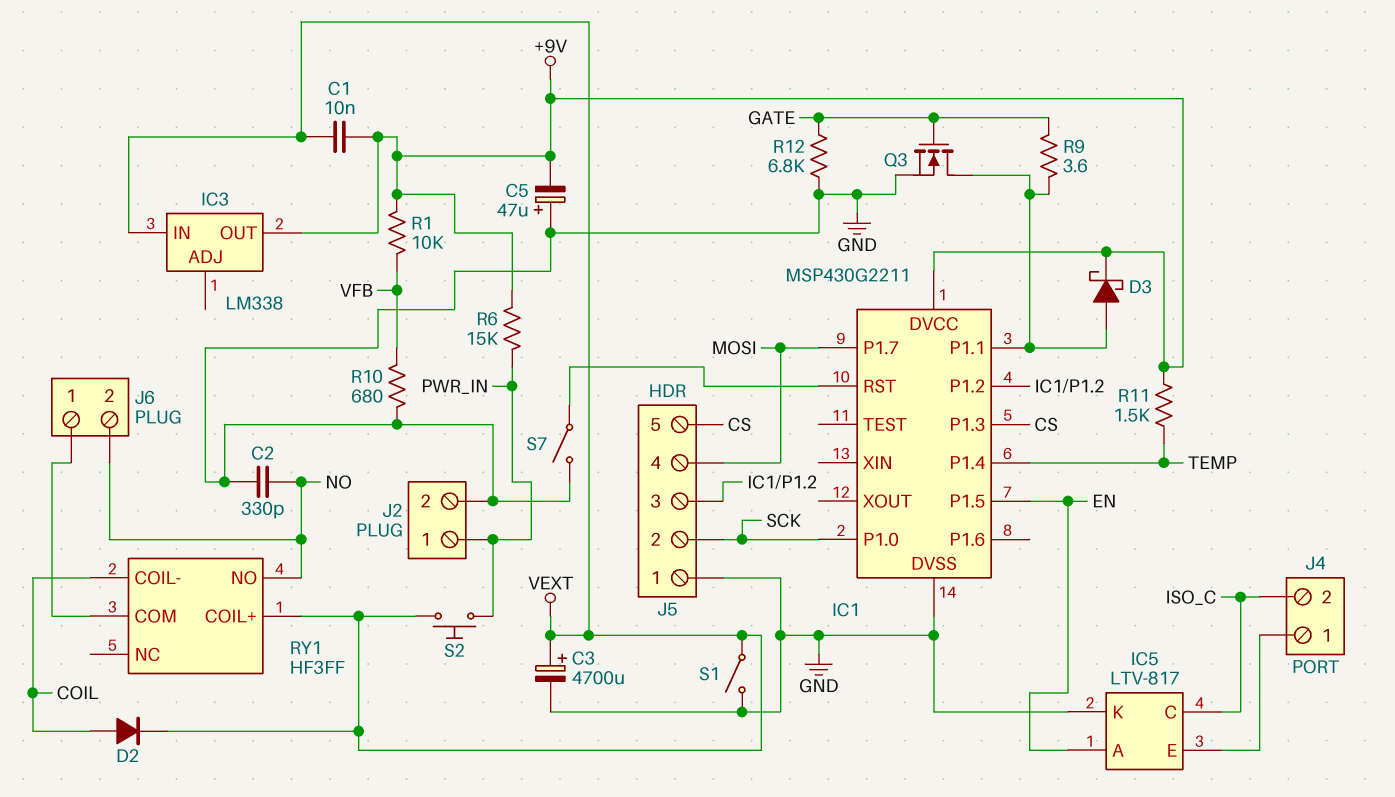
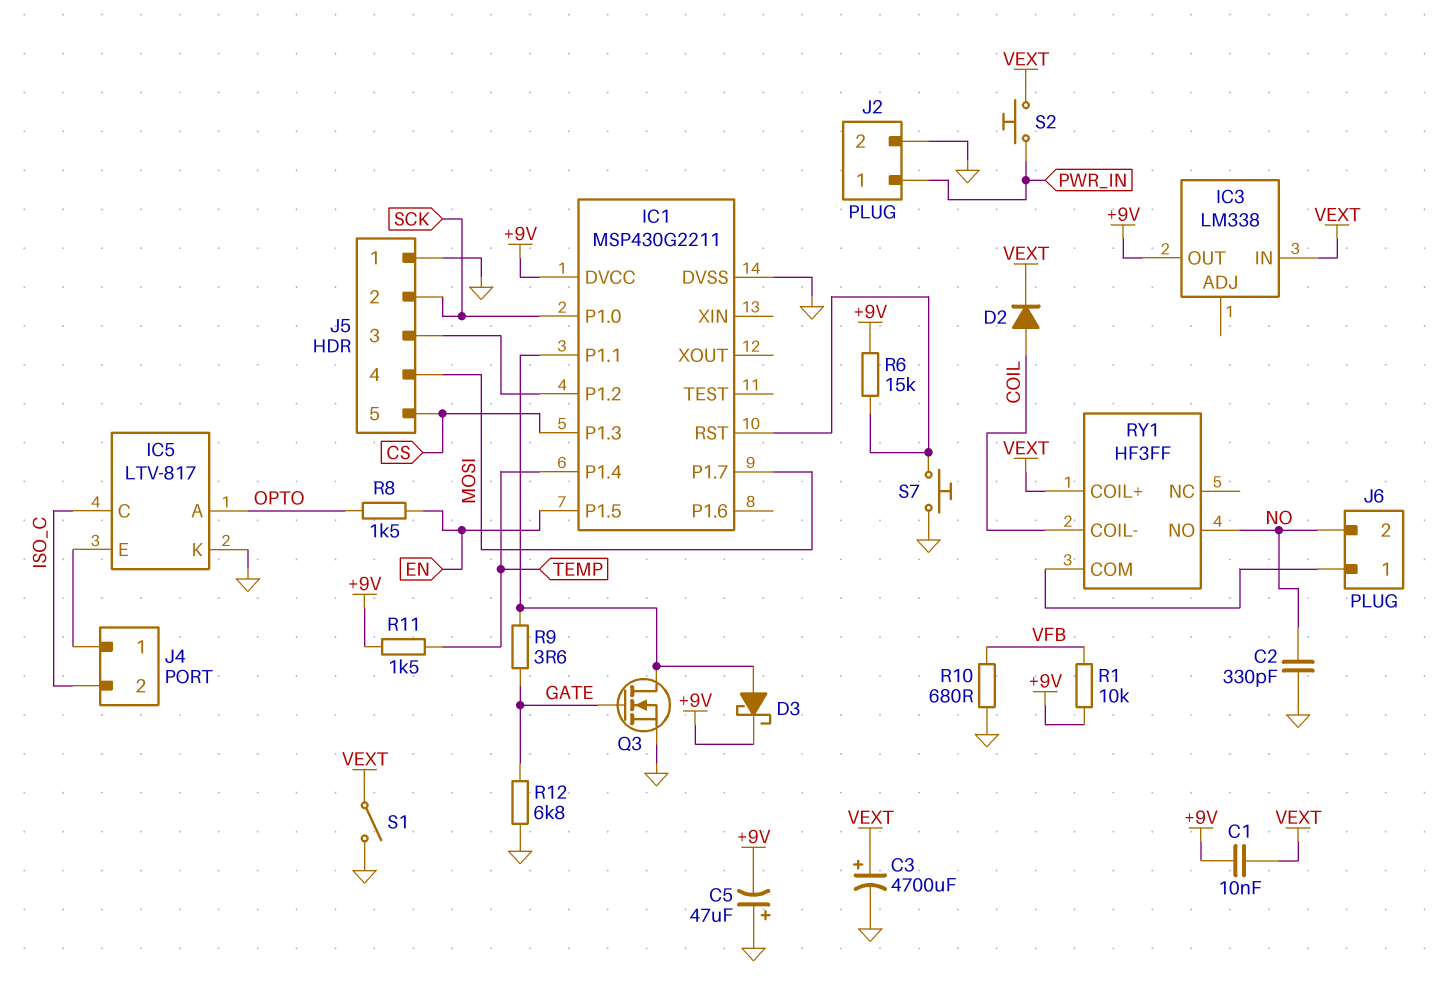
IC5 pin A: EN -> OPTO
R6: 15k (+9V, PWR_IN) -> 15k (+9V, IC1/RST)
R8: none -> 1.5k (EN, OPTO)
S7: switch (GND, IC1/RST) -> button (GND, IC1/RST)

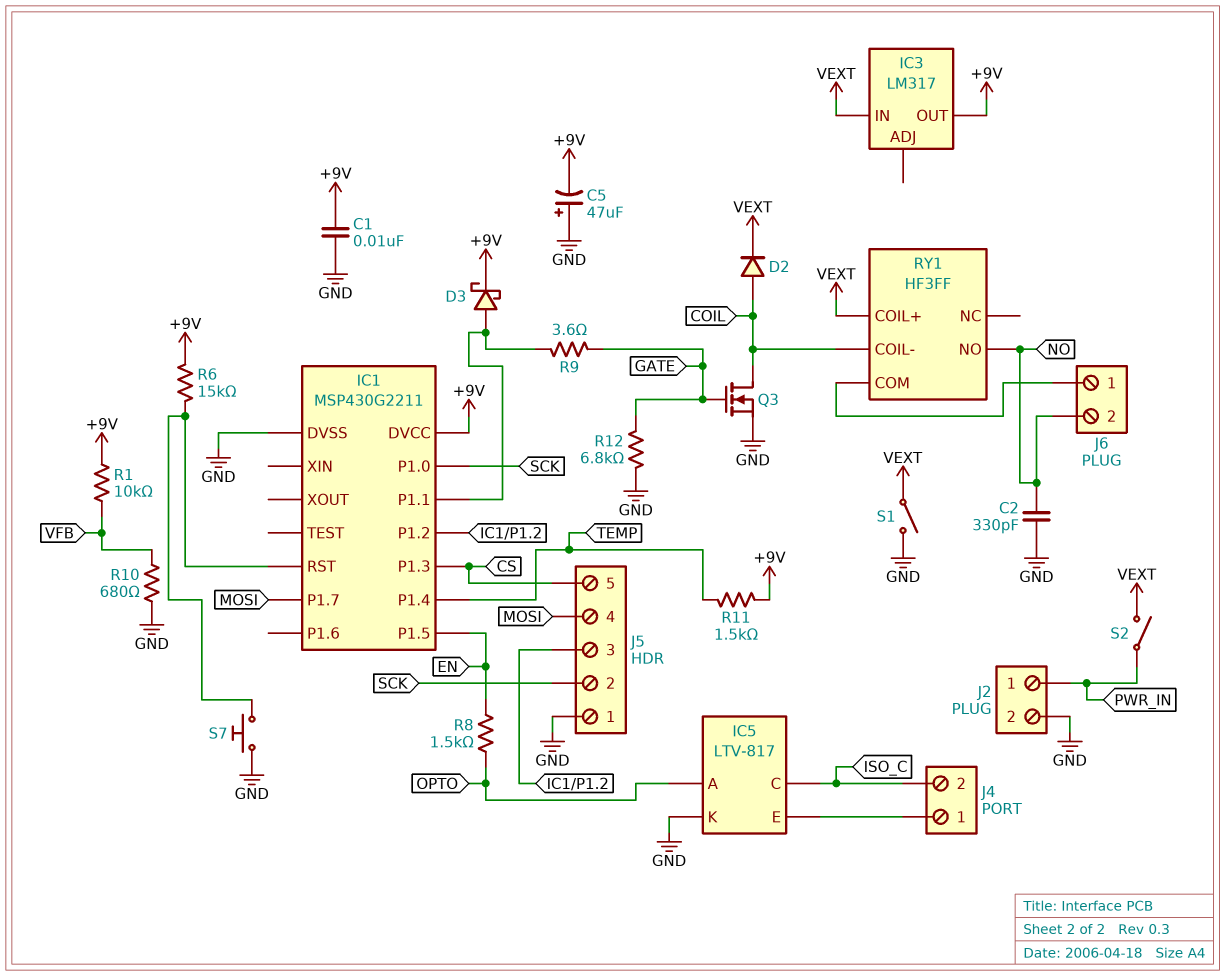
C1: 10nF (+9V, VEXT) -> 10nF (+9V, GND)
C3: 4700uF (plus VEXT, minus GND) -> none
IC3: LM338 -> LM317
Q3: NMOS (G GATE, D IC1/P1.1, S GND) -> NMOS (G GATE, D COIL, S GND)
S2: button (PWR_IN, VEXT) -> switch (PWR_IN, VEXT)

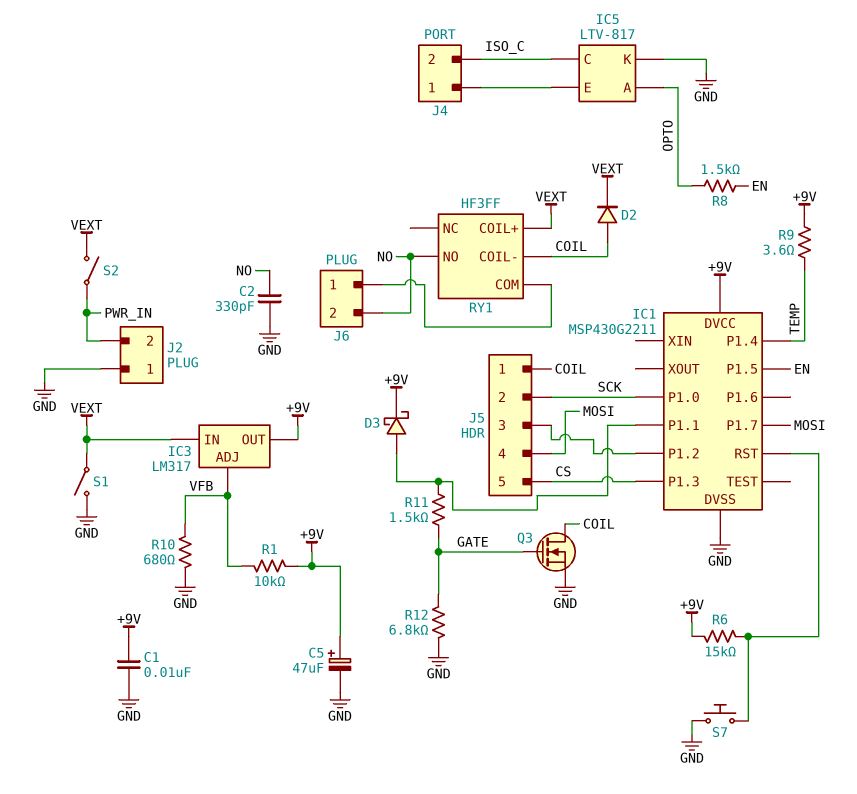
C5: 47uF (plus GND, minus +9V) -> 47uF (plus +9V, minus GND)
IC3 pin ADJ: none -> VFB
J2 pin 1: PWR_IN -> GND
J2 pin 2: GND -> PWR_IN
J5 pin 1: GND -> COIL
R9: 3.6 (GATE, IC1/P1.1) -> 3.6 (+9V, TEMP)
R11: 1.5k (+9V, TEMP) -> 1.5k (GATE, IC1/P1.1)

